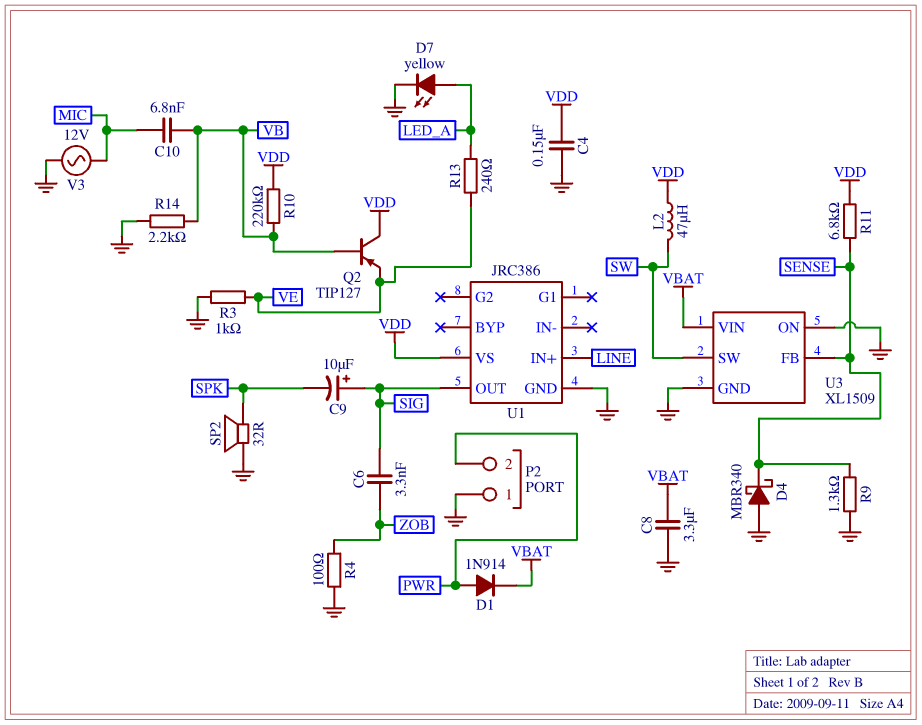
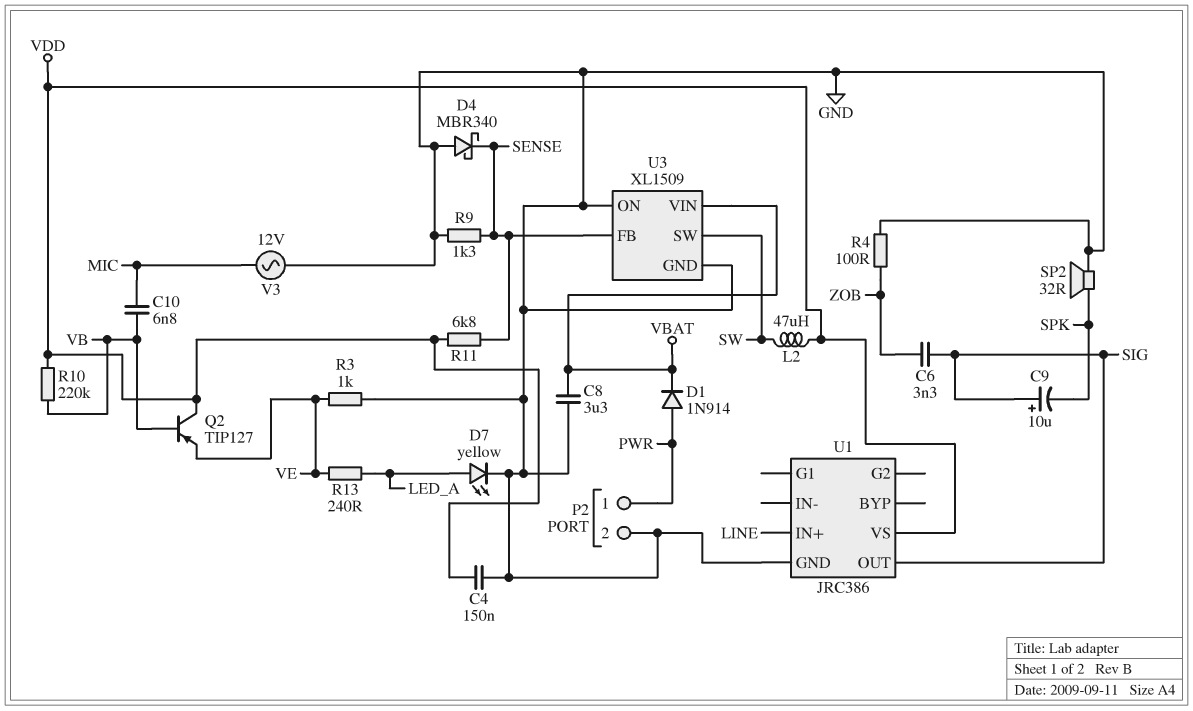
P2 pin 1: GND -> PWR
P2 pin 2: PWR -> GND
R14: 2.2k (GND, VB) -> none

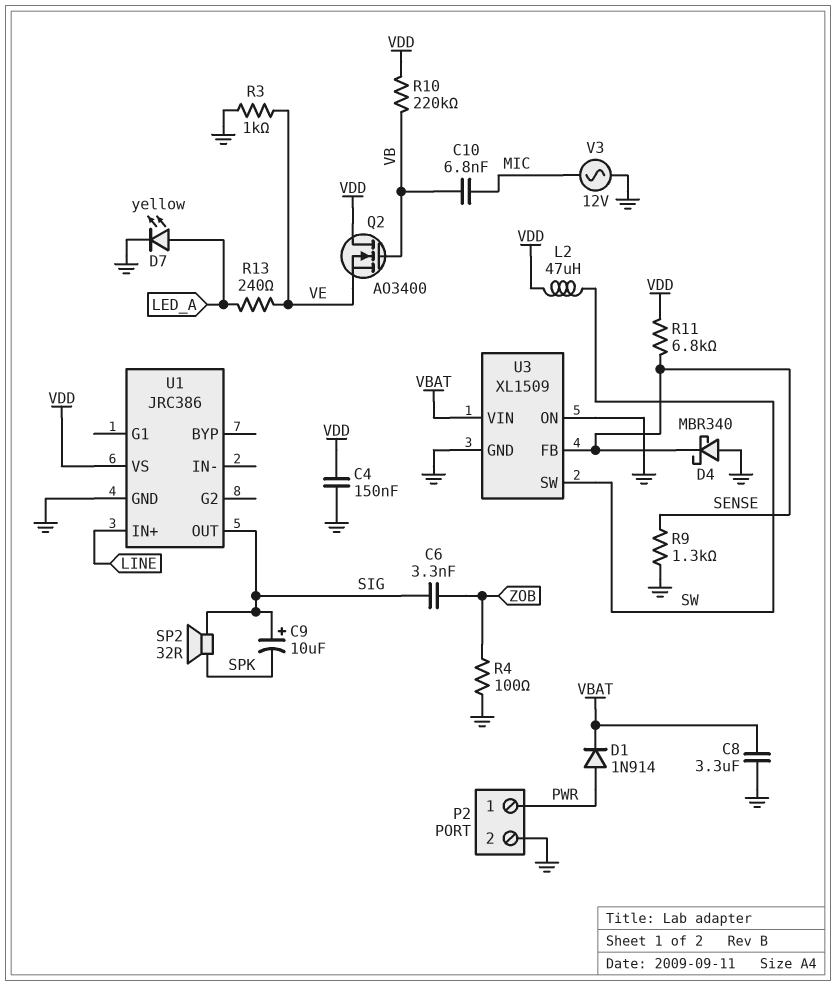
Q2: PNP TIP127 (B VB, C VDD, E VE) -> NMOS AO3400 (G VB, D VDD, S VE)
SP2: speaker 32R (GND, SPK) -> speaker 32R (SIG, SPK)

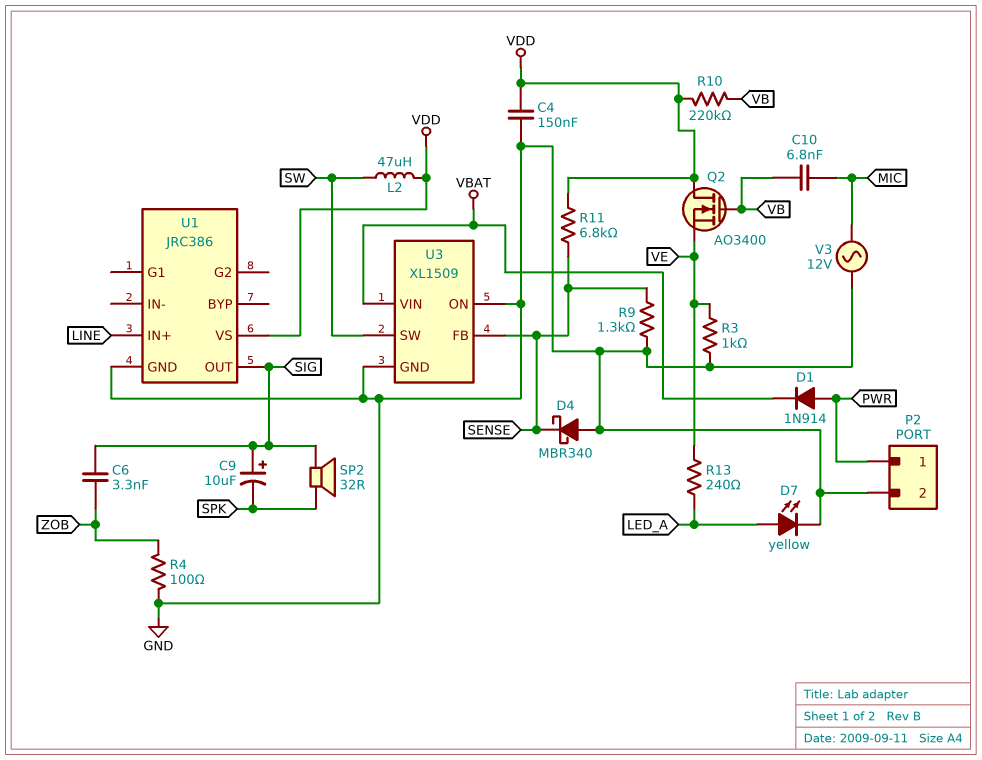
C8: 3.3uF (GND, VBAT) -> none

